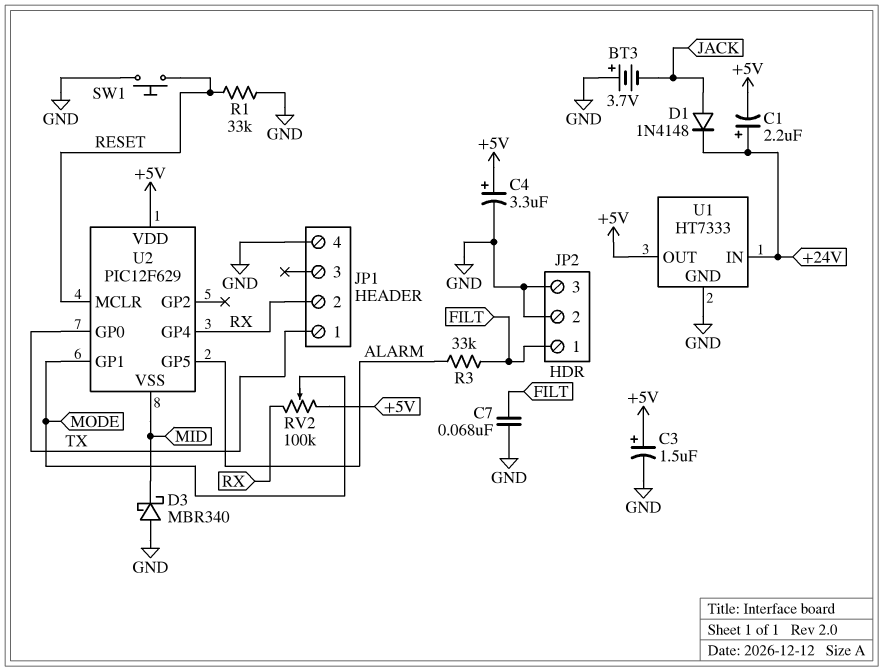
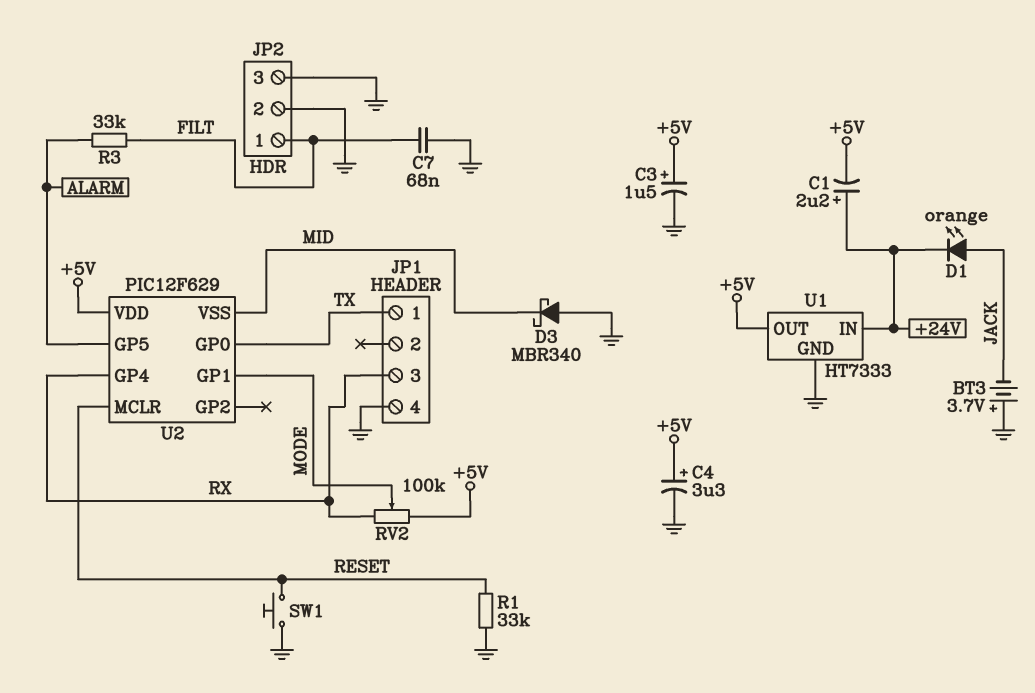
D1: diode 1N4148 (A JACK, K +24V) -> LED orange (A JACK, K +24V)
JP1 pin 2: RX -> none
JP1 pin 3: none -> RX

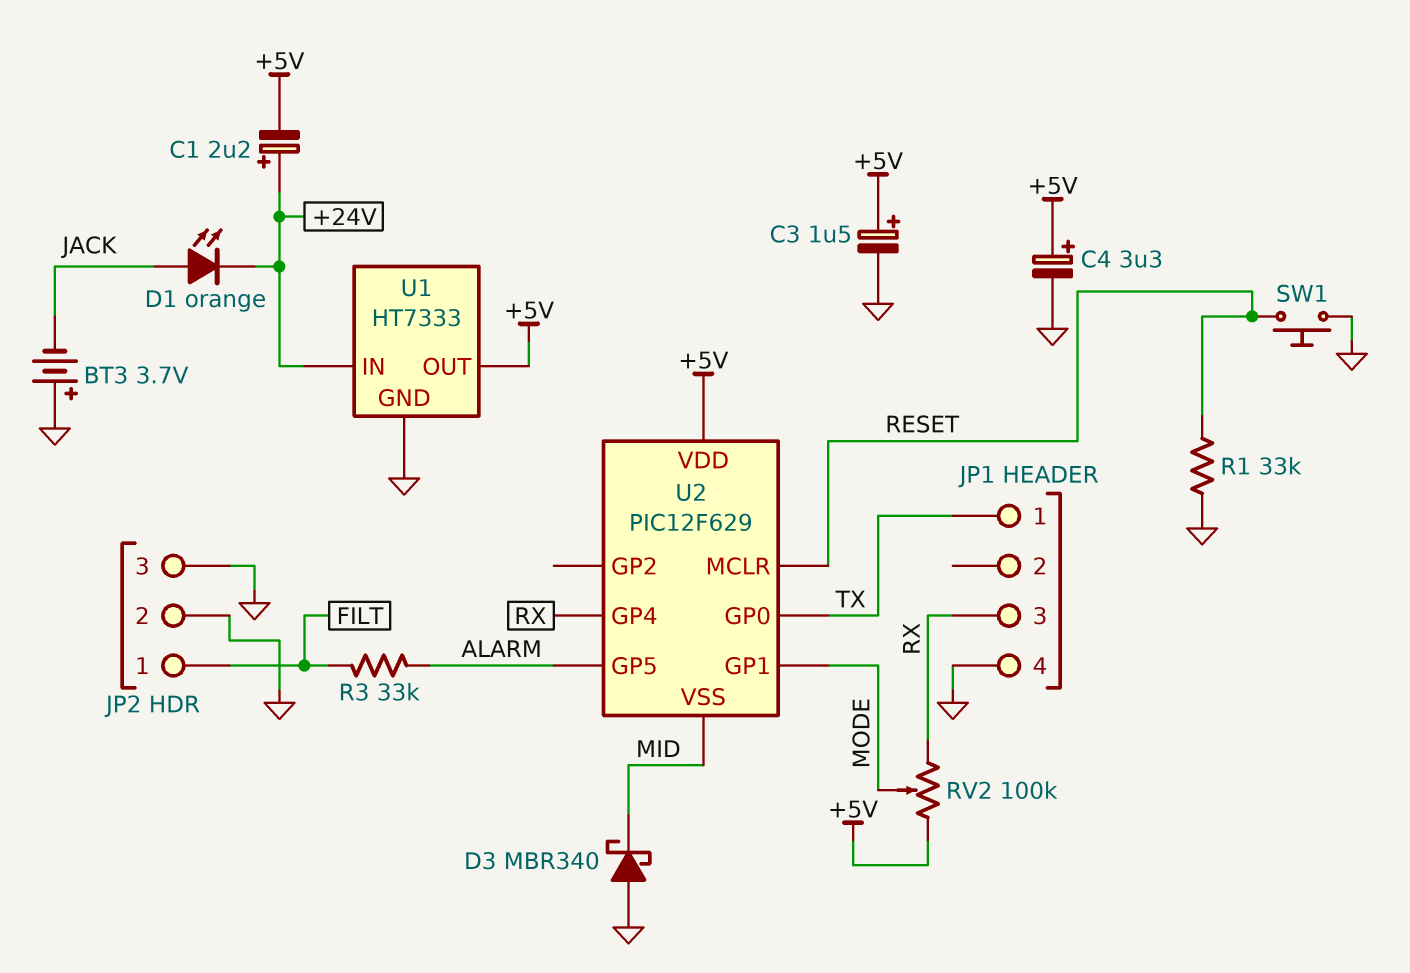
C7: 68nF (FILT, GND) -> none

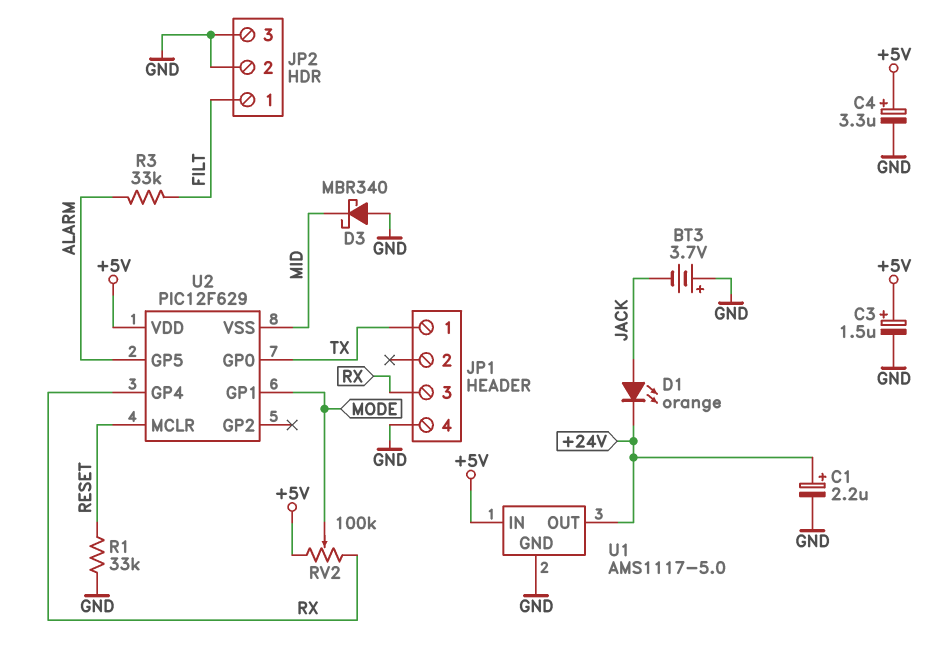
C1: 2.2uF (plus +24V, minus +5V) -> 2.2uF (plus +24V, minus GND)
SW1: button (GND, RESET) -> none
U1: HT7333 -> AMS1117-5.0
U1 pin IN: +24V -> +5V
U1 pin OUT: +5V -> +24V

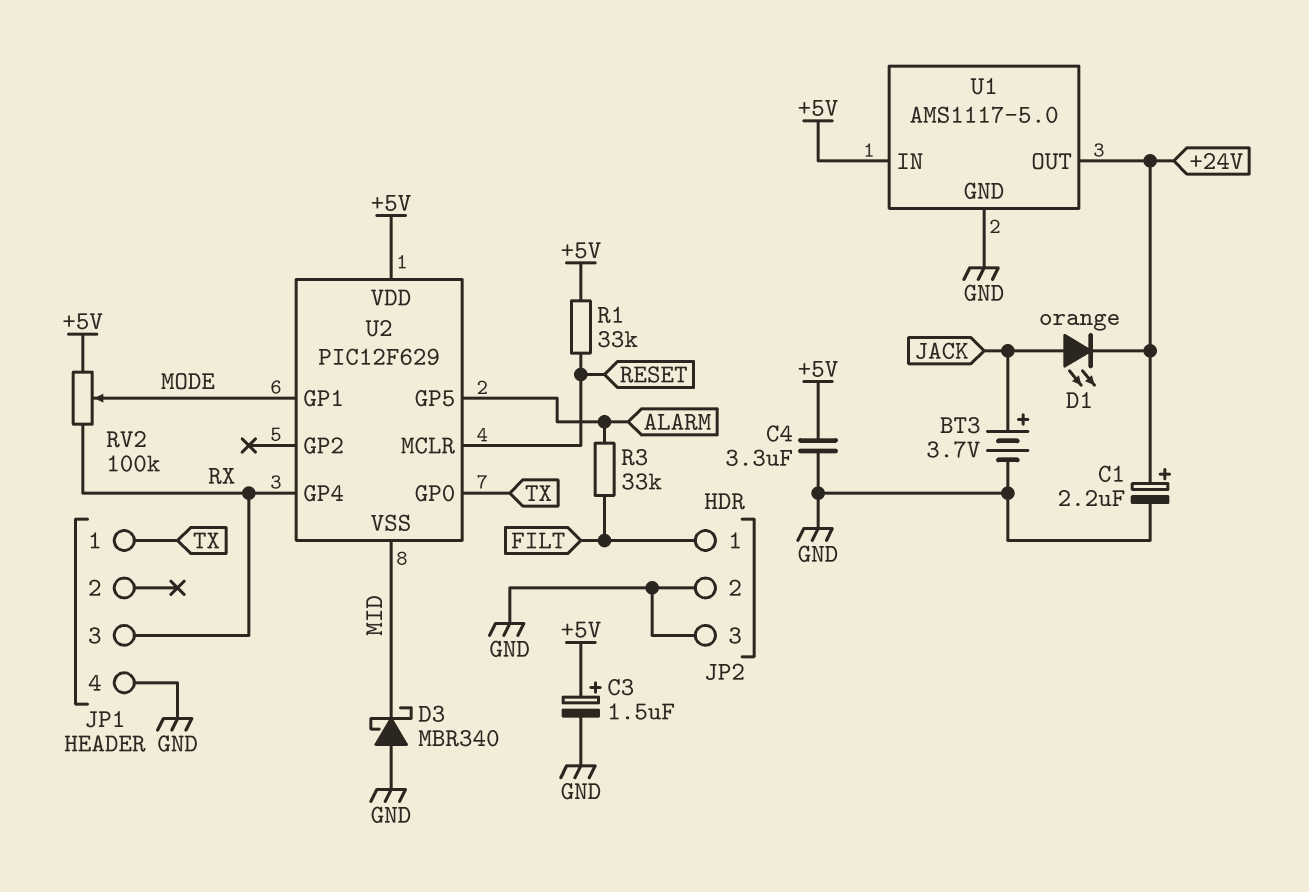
BT3: 3.7V (plus GND, minus JACK) -> 3.7V (plus JACK, minus GND)
C4: 3.3uF (plus +5V, minus GND) -> 3.3uF (+5V, GND)
R1: 33k (GND, RESET) -> 33k (+5V, RESET)

